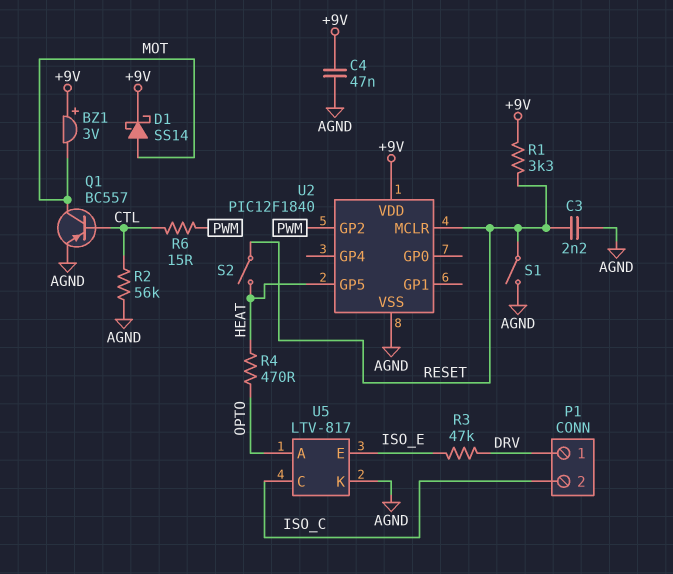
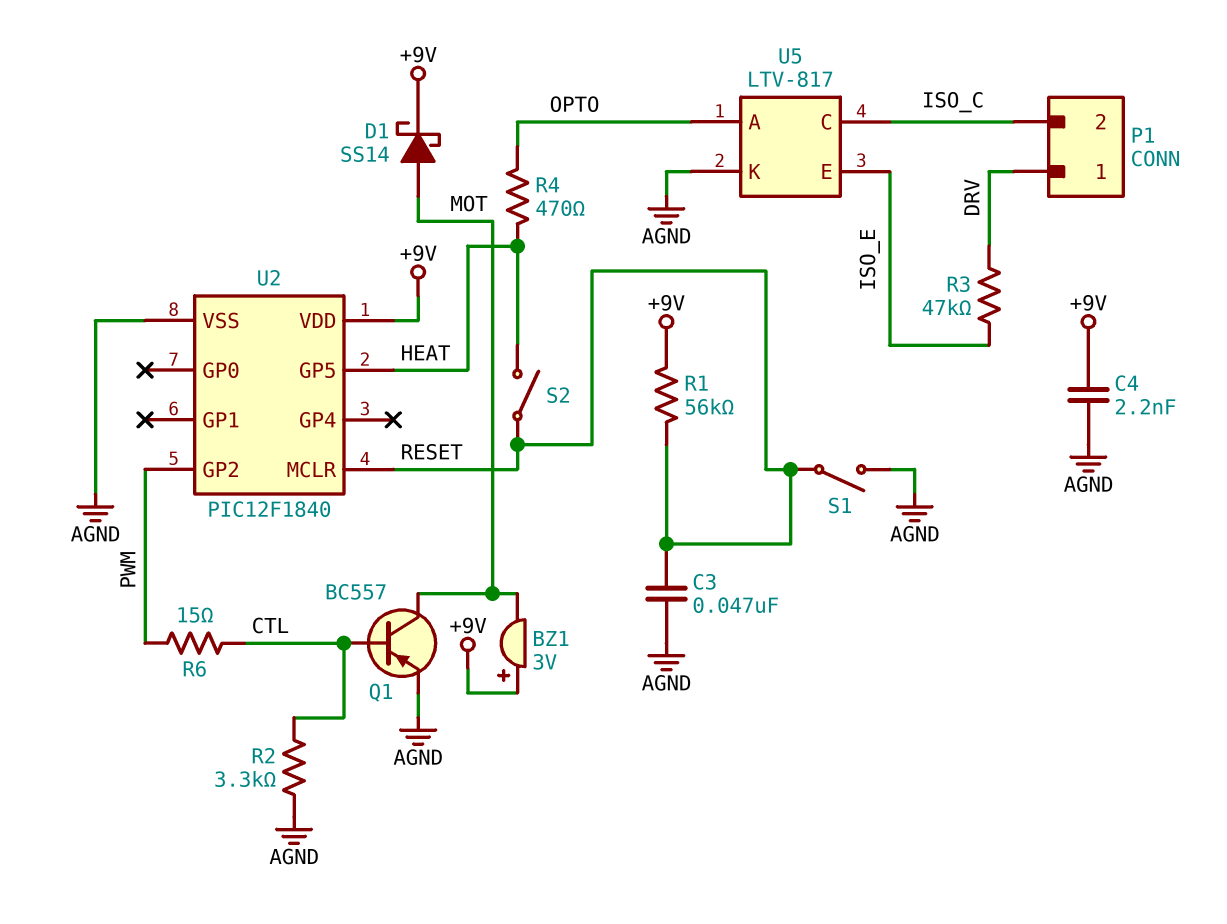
C3: 2.2nF (AGND, RESET) -> 47nF (AGND, RESET)
C4: 47nF (+9V, AGND) -> 2.2nF (+9V, AGND)
R1: 3.3k (+9V, RESET) -> 56k (+9V, RESET)
R2: 56k (AGND, CTL) -> 3.3k (AGND, CTL)

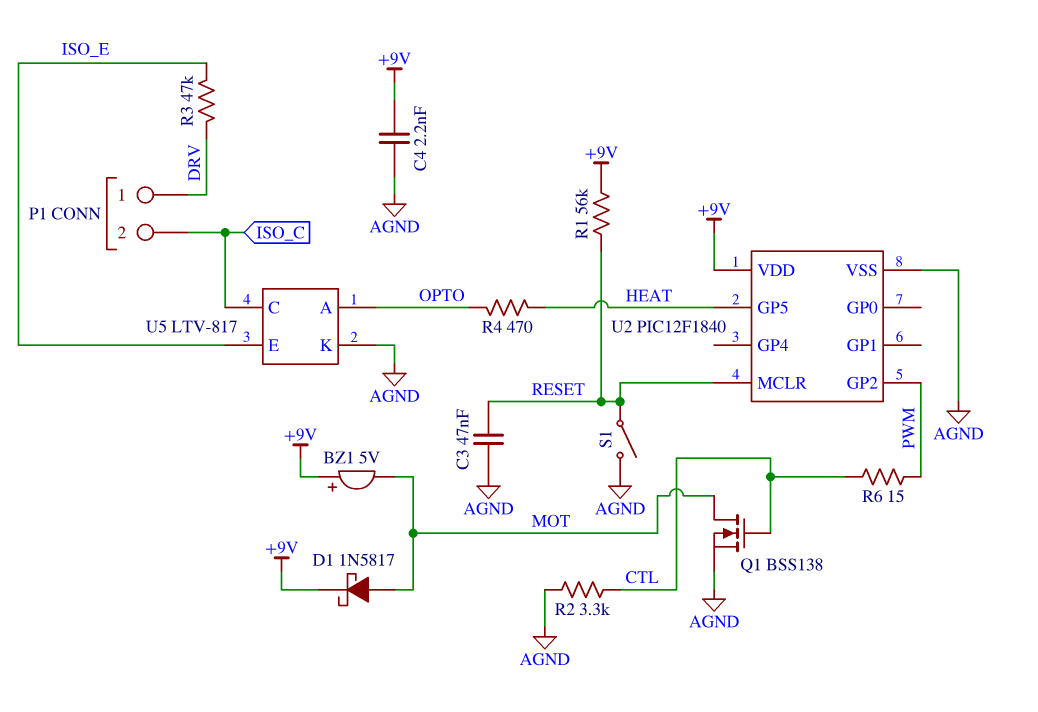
BZ1: buzzer 3V (plus +9V, minus MOT) -> buzzer 5V (plus +9V, minus MOT)
D1: schottky SS14 (A MOT, K +9V) -> schottky 1N5817 (A MOT, K +9V)
Q1: PNP BC557 (B CTL, C MOT, E AGND) -> NMOS BSS138 (G CTL, D MOT, S AGND)
S2: switch (HEAT, RESET) -> none

